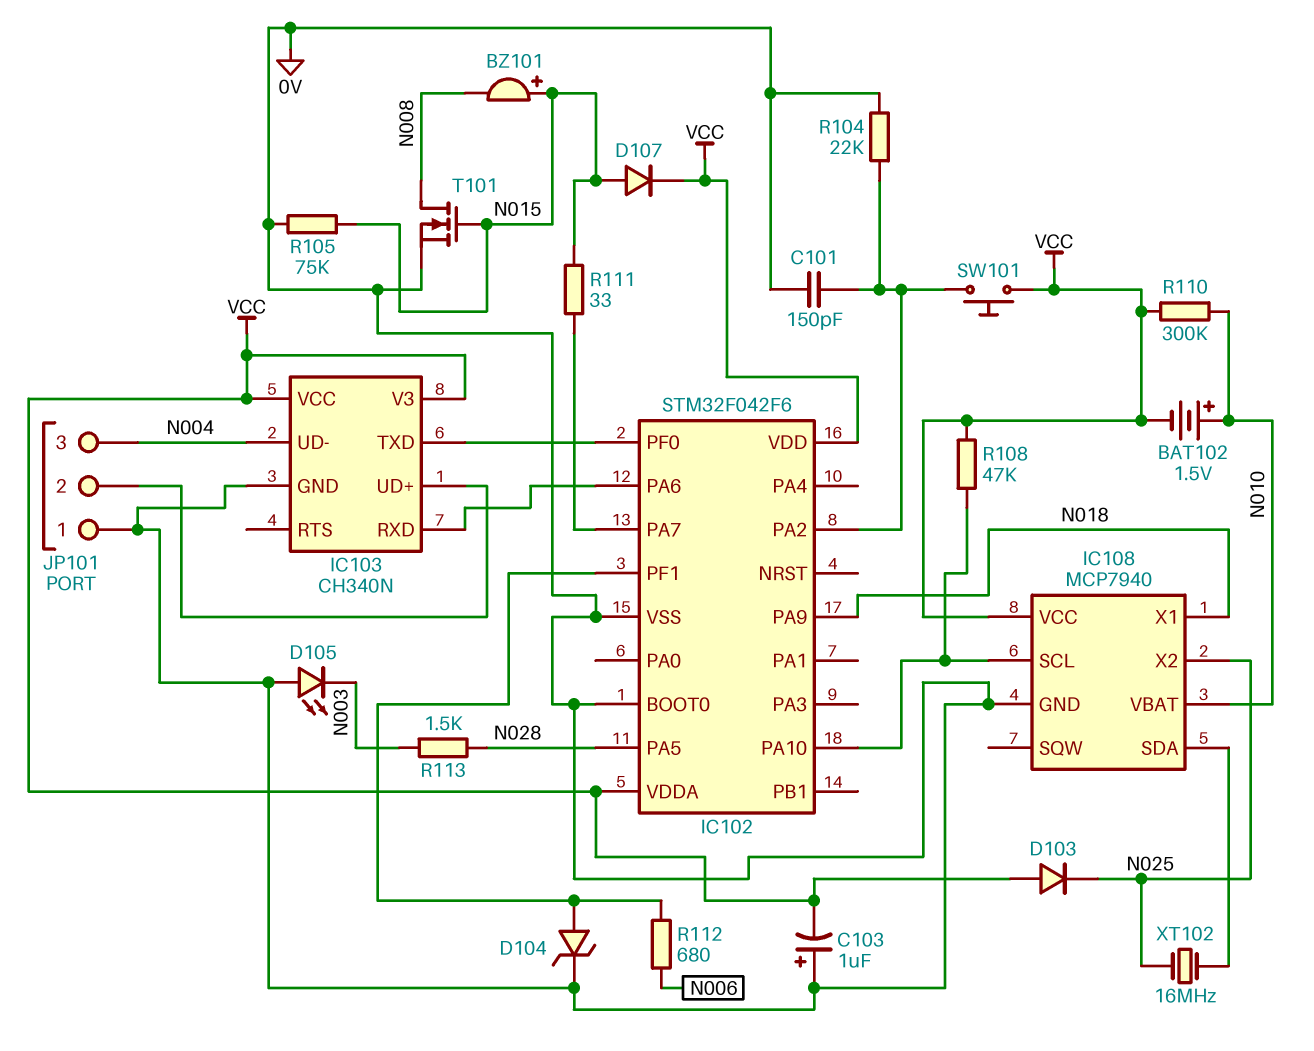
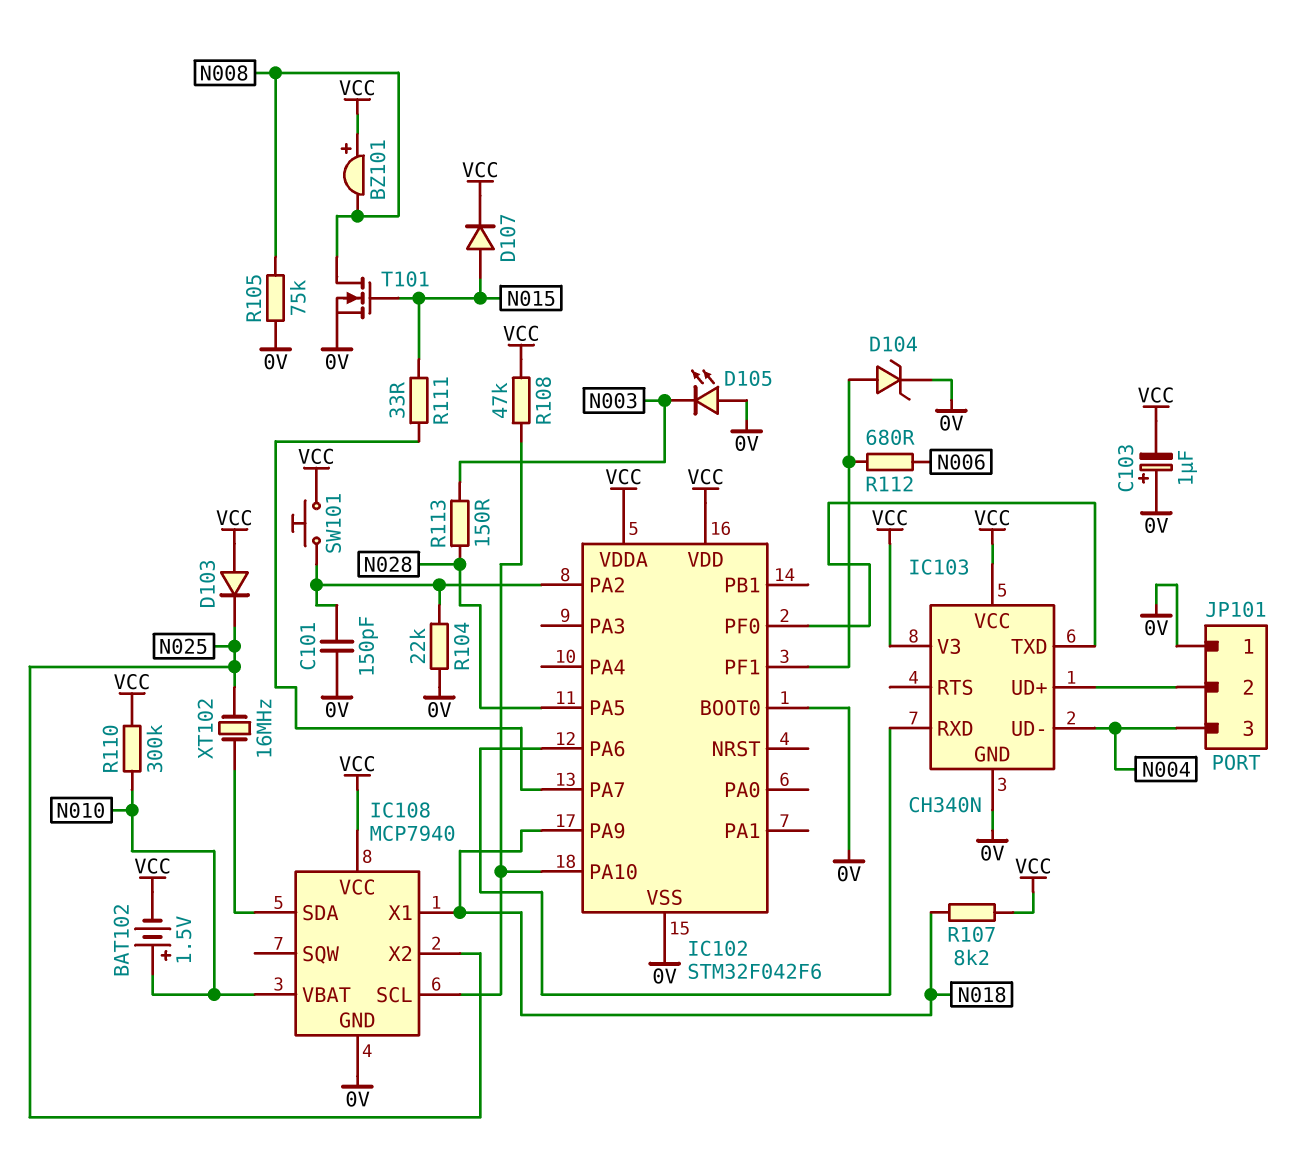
BZ101: buzzer (plus N015, minus N008) -> buzzer (plus VCC, minus N008)
R105: 75k (0V, N015) -> 75k (0V, N008)
R107: none -> 8.2k (N018, VCC)
R113: 1.5k (N003, N028) -> 150 (N003, N028)

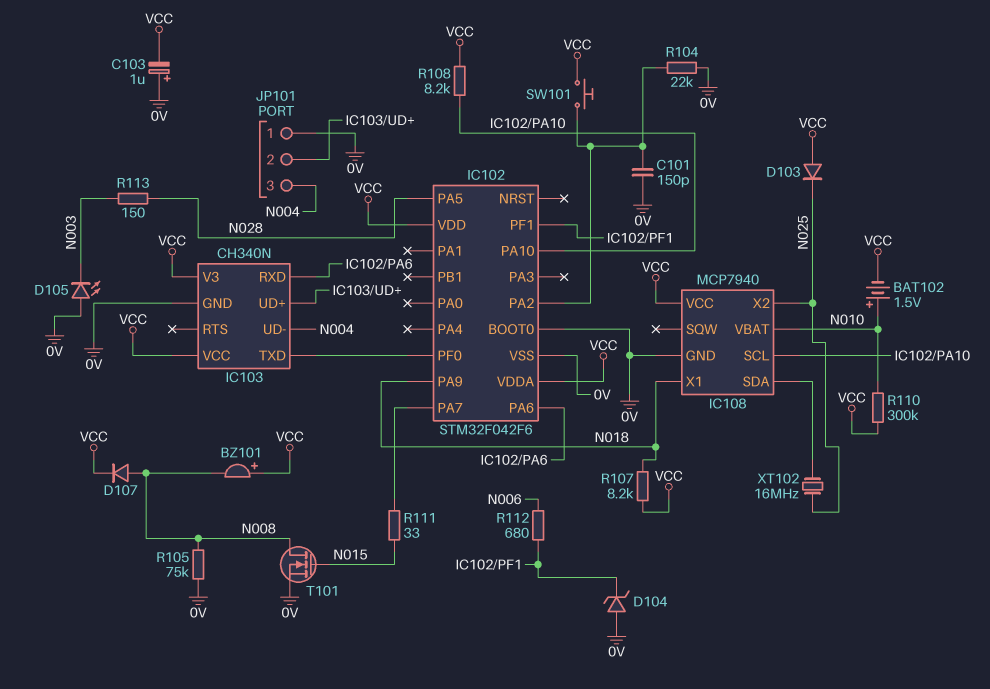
D104: zener (A IC102/PF1, K 0V) -> zener (A 0V, K IC102/PF1)
D107: diode (A N015, K VCC) -> diode (A N008, K VCC)
R108: 47k (IC102/PA10, VCC) -> 8.2k (IC102/PA10, VCC)

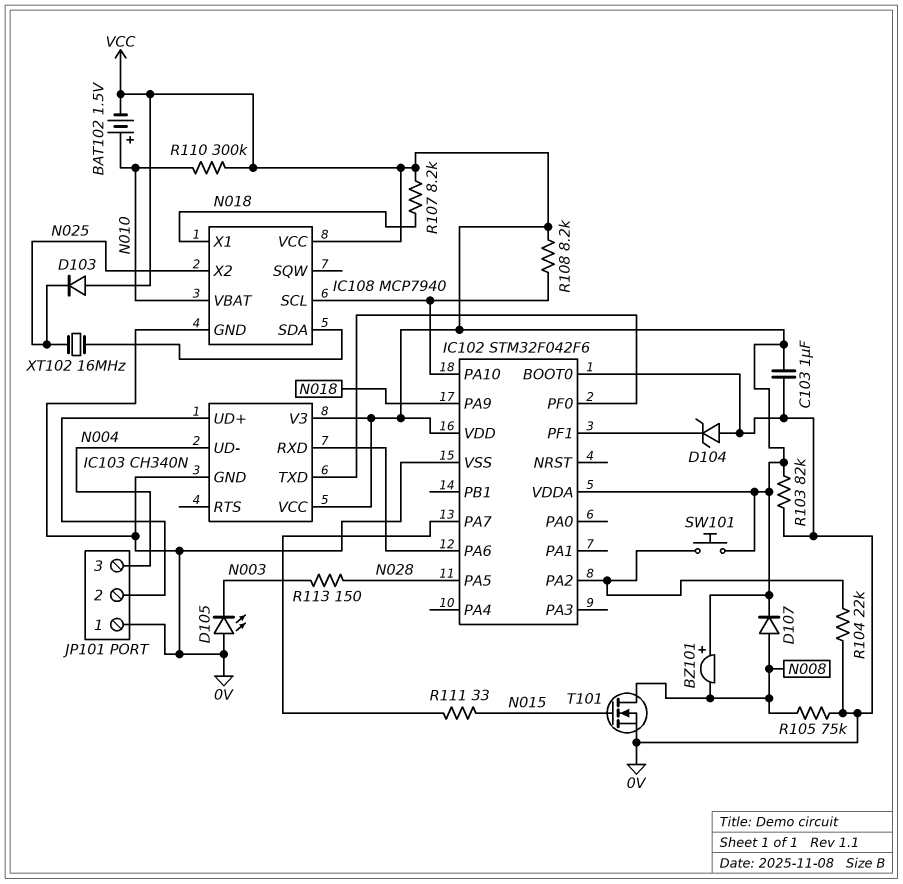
C101: 150pF (0V, IC102/PA2) -> none
C103: 1uF (plus 0V, minus VCC) -> 1uF (0V, VCC)
R103: none -> 82k (0V, VCC)
R112: 680 (IC102/PF1, N006) -> none

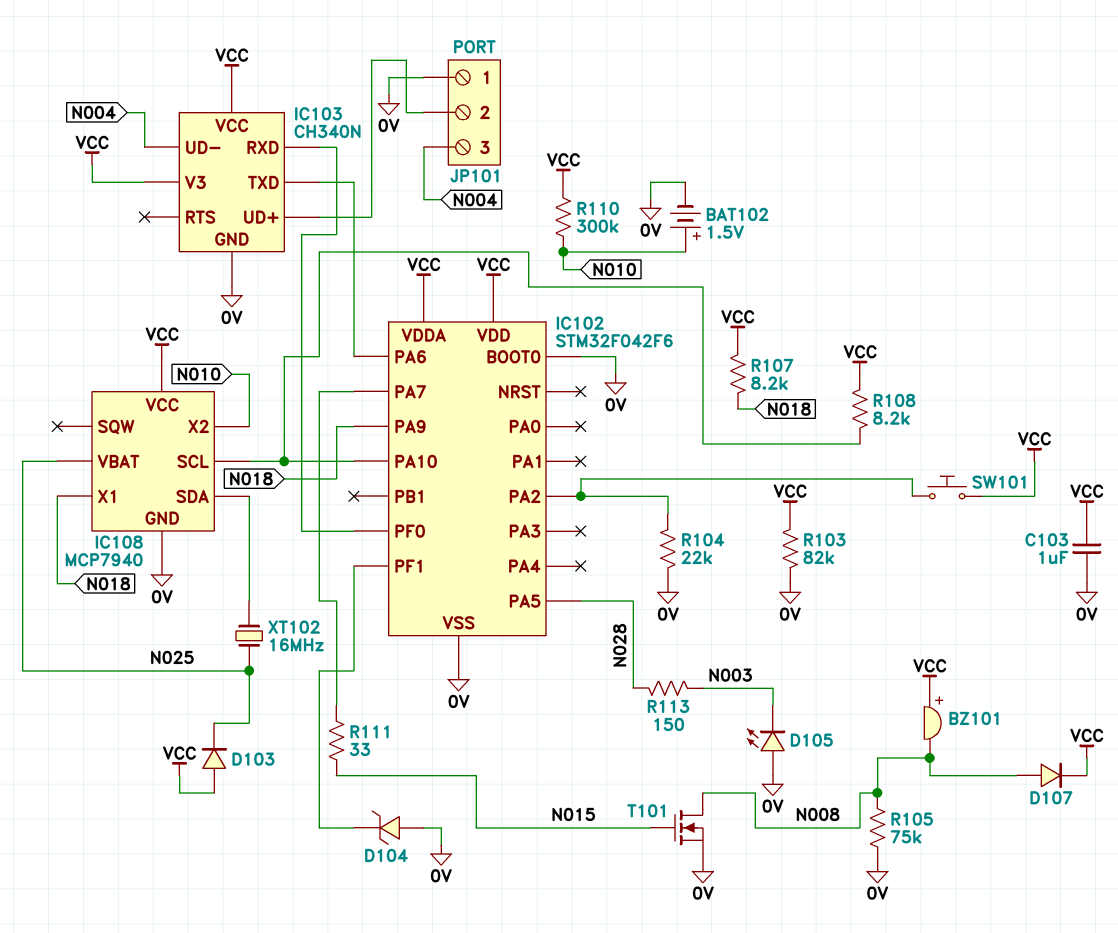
BAT102: 1.5V (plus N010, minus VCC) -> 1.5V (plus N010, minus 0V)
IC103 pin RXD: IC102/PA6 -> IC102/PF0
IC103 pin TXD: IC102/PF0 -> IC102/PA6
IC108 pin VBAT: N010 -> N025
IC108 pin X2: N025 -> N010

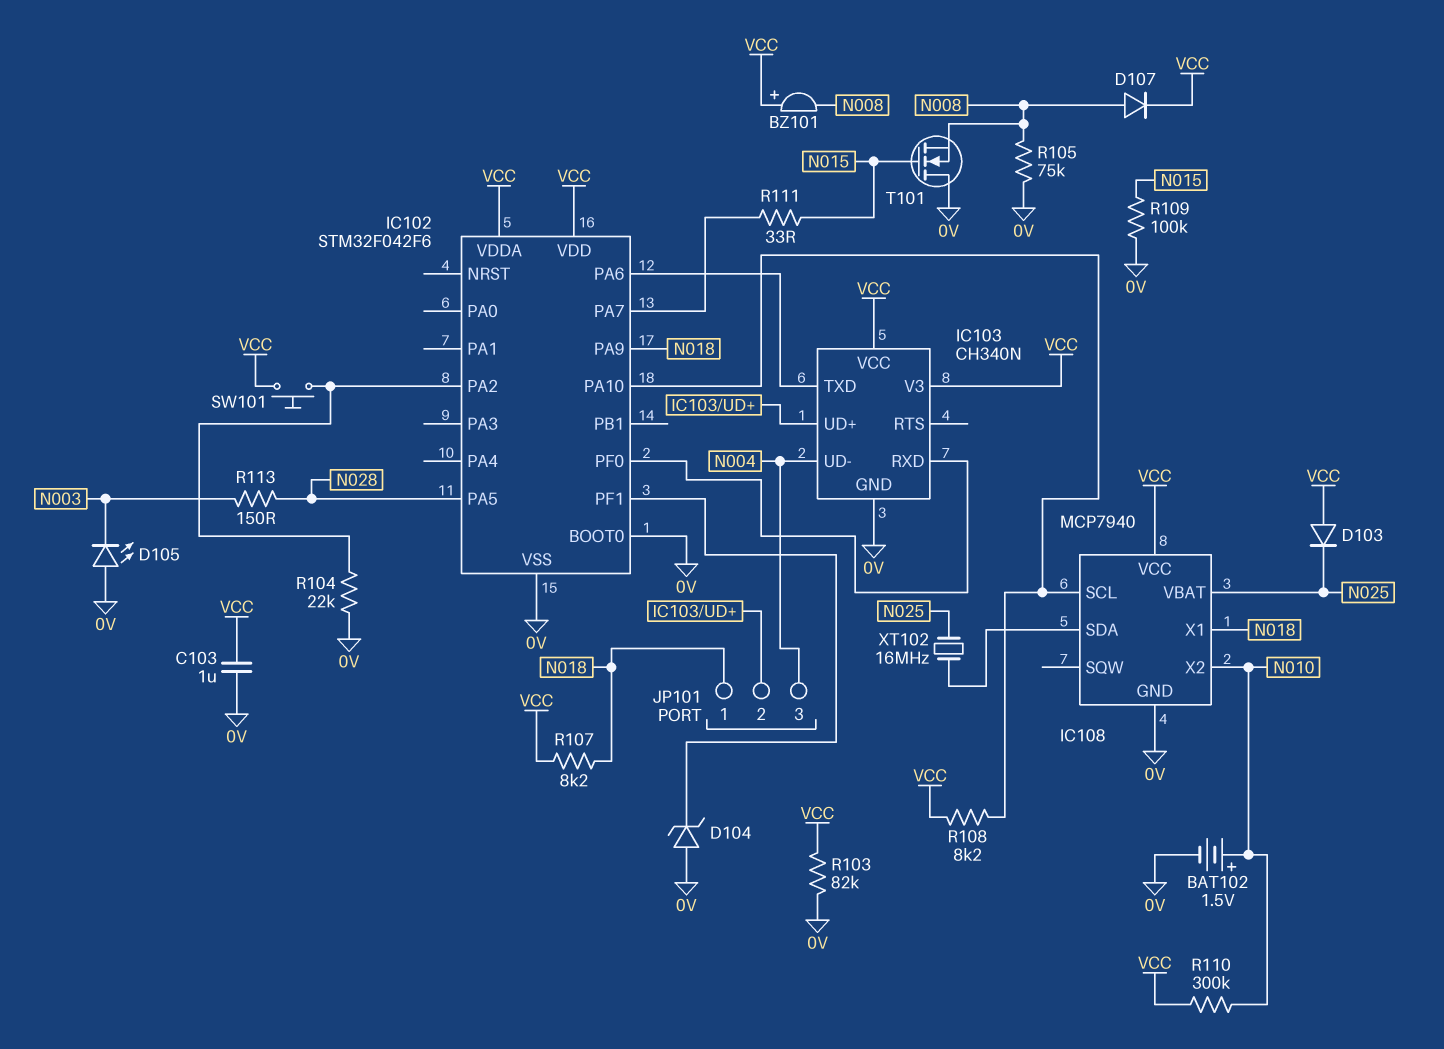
JP101 pin 1: 0V -> N018
R109: none -> 100k (0V, N015)
T101: NMOS (G N015, D N008, S 0V) -> NMOS (G N015, D 0V, S N008)

